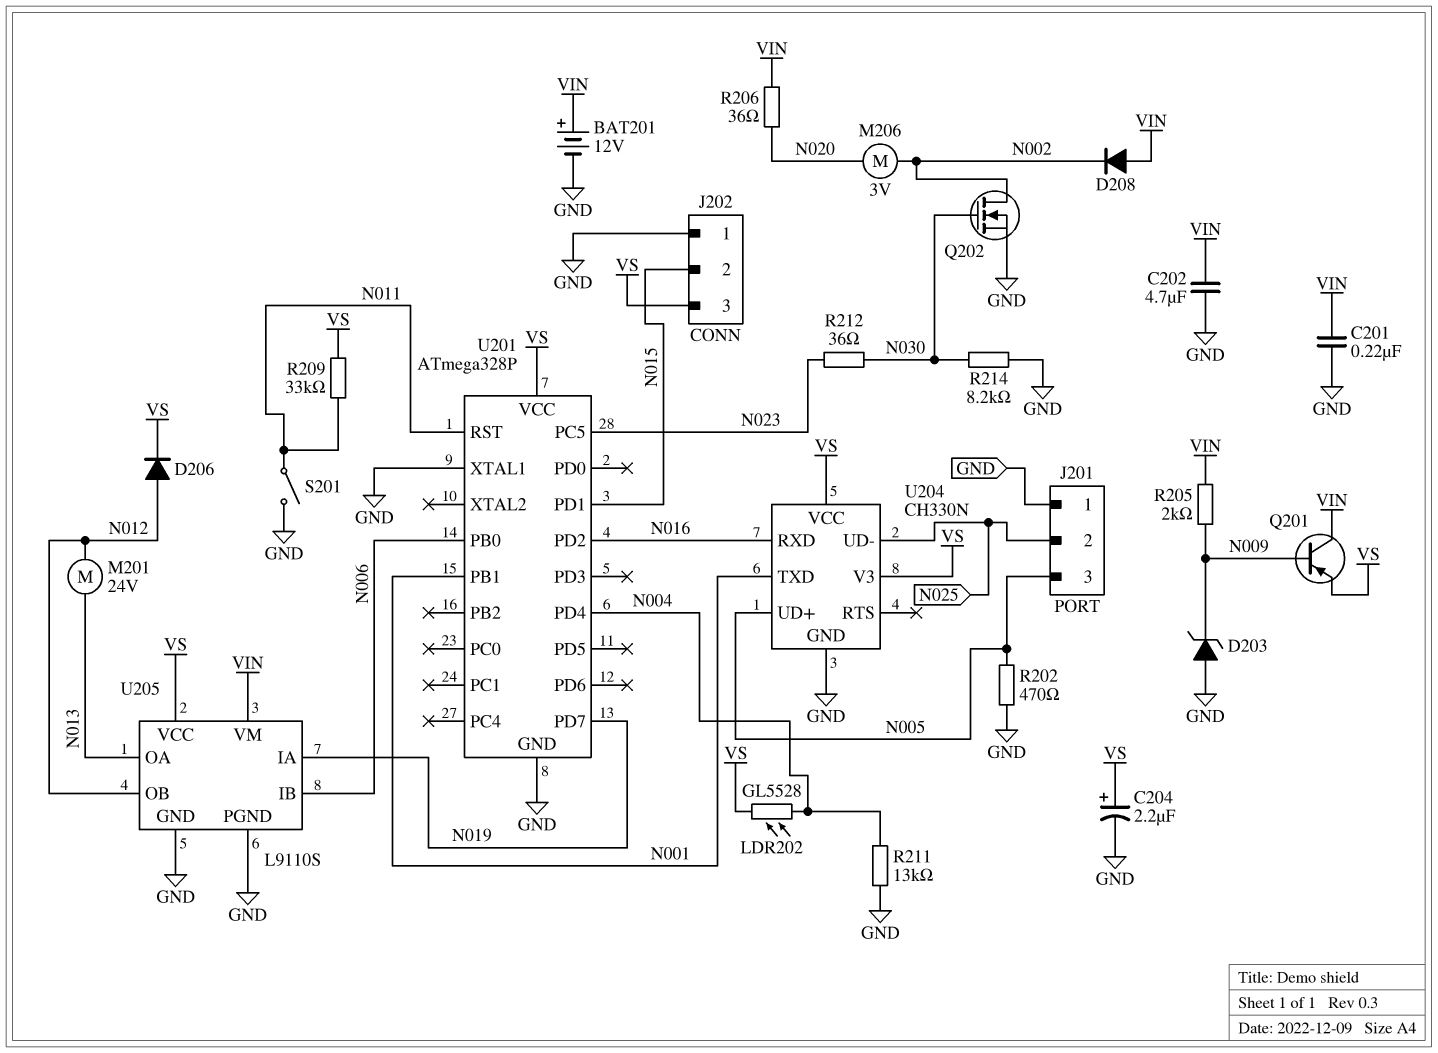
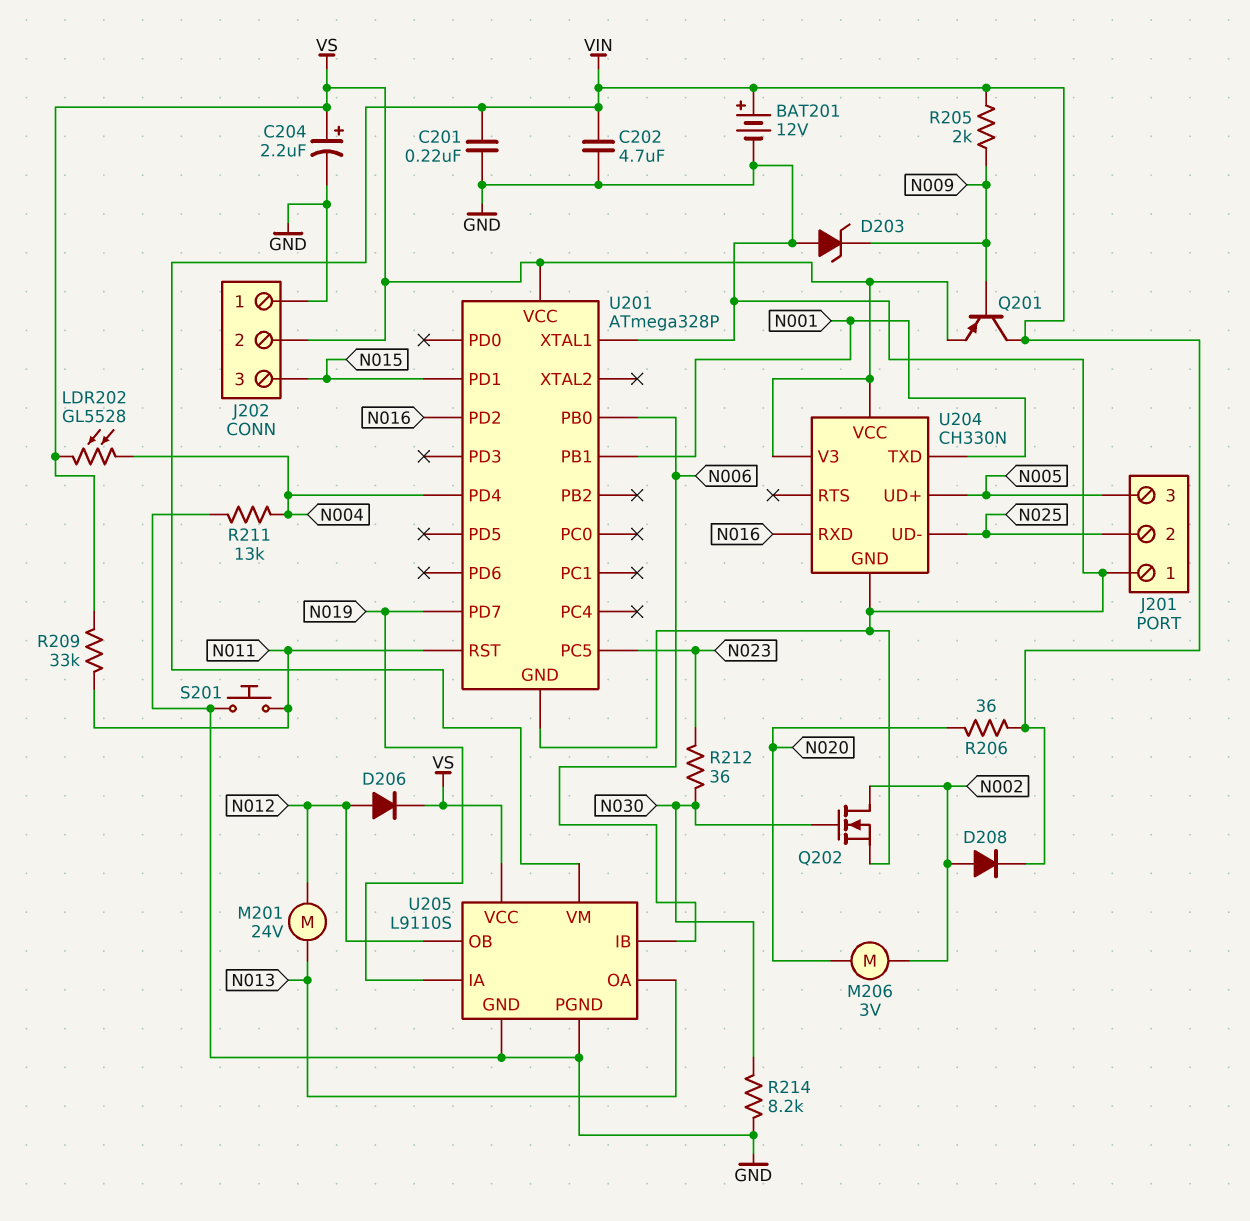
D208: diode (A VIN, K N002) -> diode (A N002, K VIN)
J202 pin 2: N015 -> VS
J202 pin 3: VS -> N015
R202: 470 (GND, N005) -> none
S201: switch (GND, N011) -> button (GND, N011)

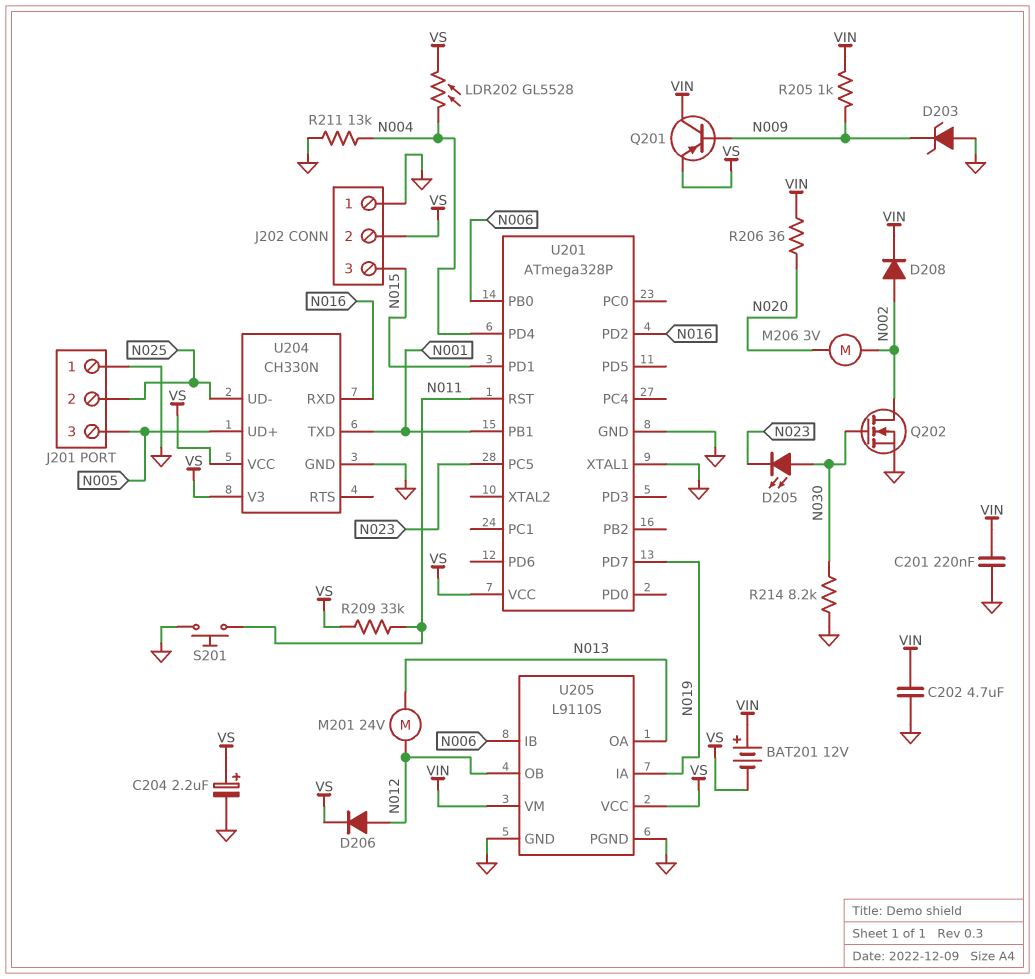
BAT201: 12V (plus VIN, minus GND) -> 12V (plus VIN, minus VS)
D205: none -> LED (A N030, K N023)
R205: 2k (N009, VIN) -> 1k (N009, VIN)
R212: 36 (N023, N030) -> none

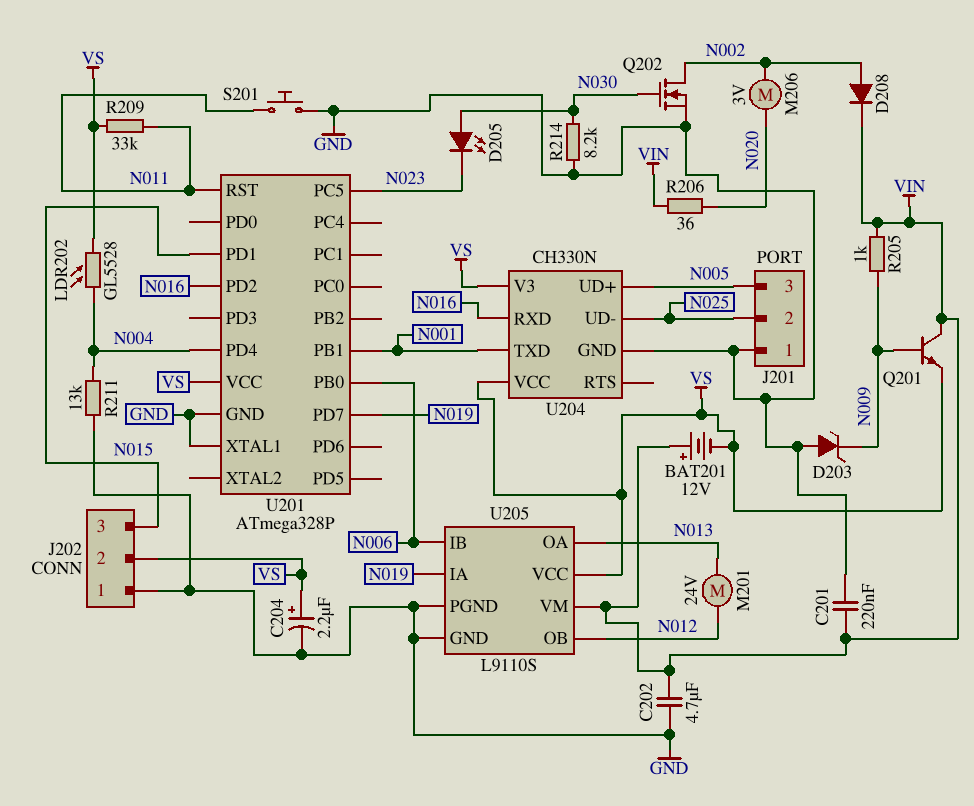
D206: diode (A N012, K VS) -> none
Q201: PNP (B N009, C VIN, E VS) -> NPN (B N009, C VIN, E VS)

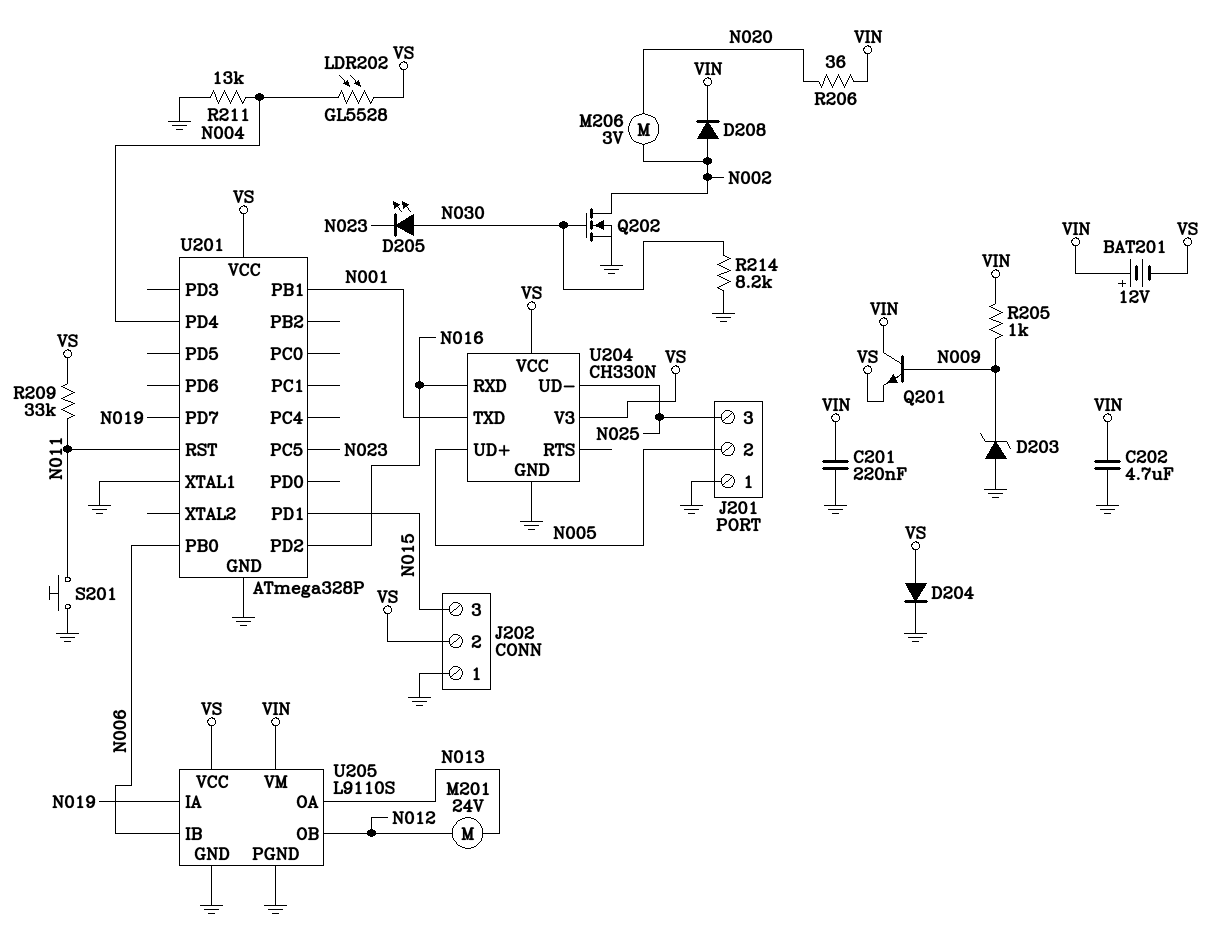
C204: 2.2uF (plus VS, minus GND) -> none
D204: none -> diode (A VS, K GND)
J201 pin 2: N025 -> N005
J201 pin 3: N005 -> N025

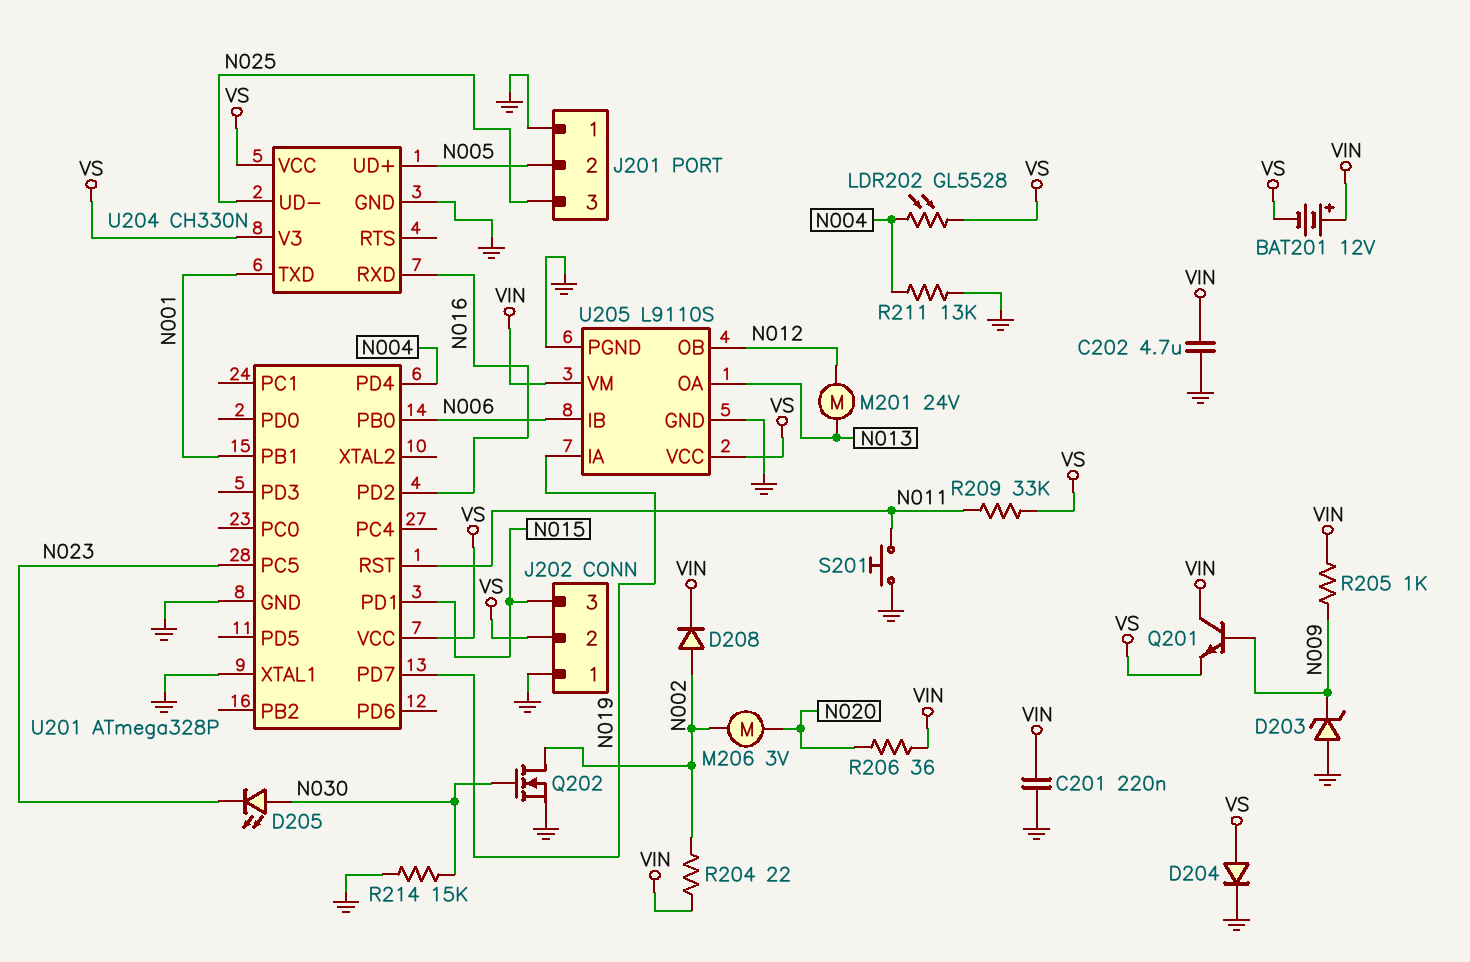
R204: none -> 22 (N002, VIN)
R214: 8.2k (GND, N030) -> 15k (GND, N030)

